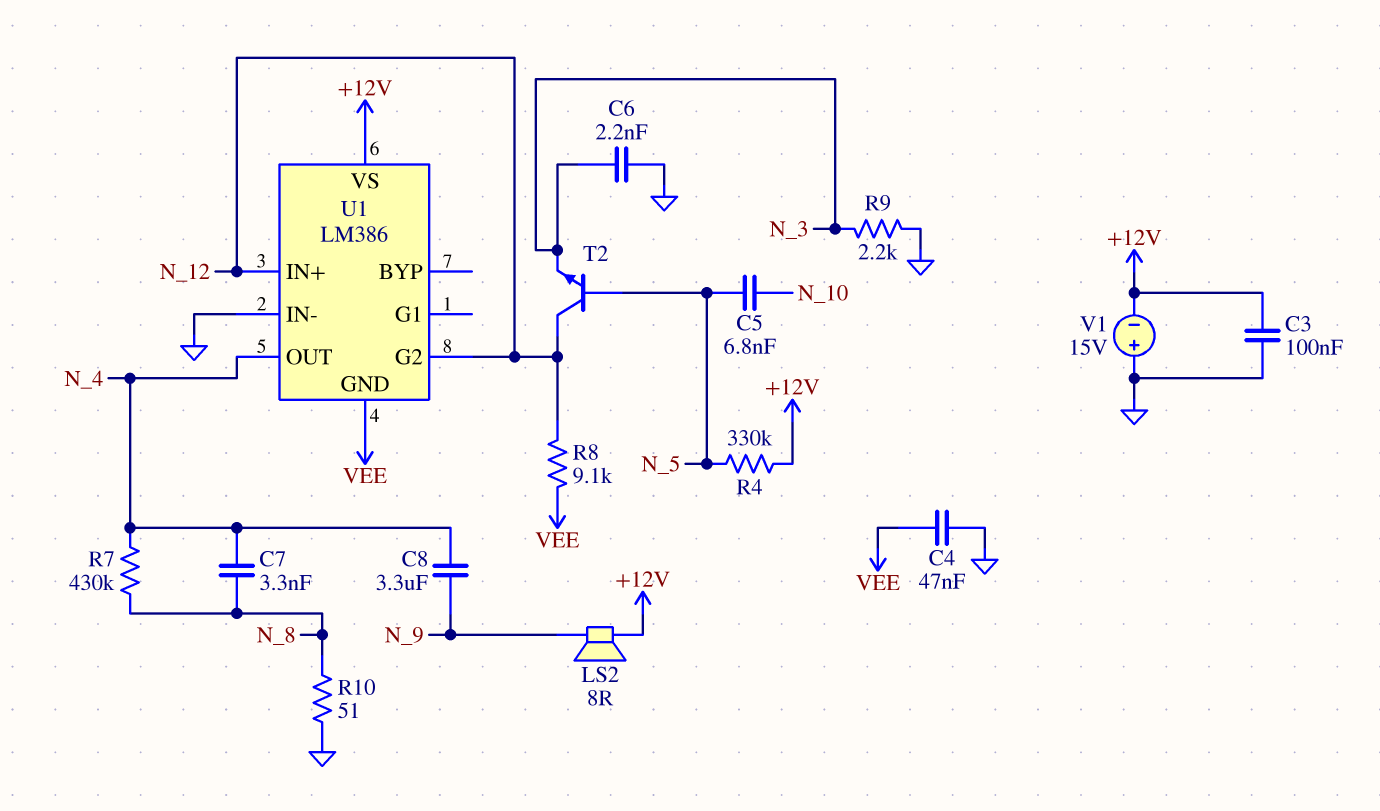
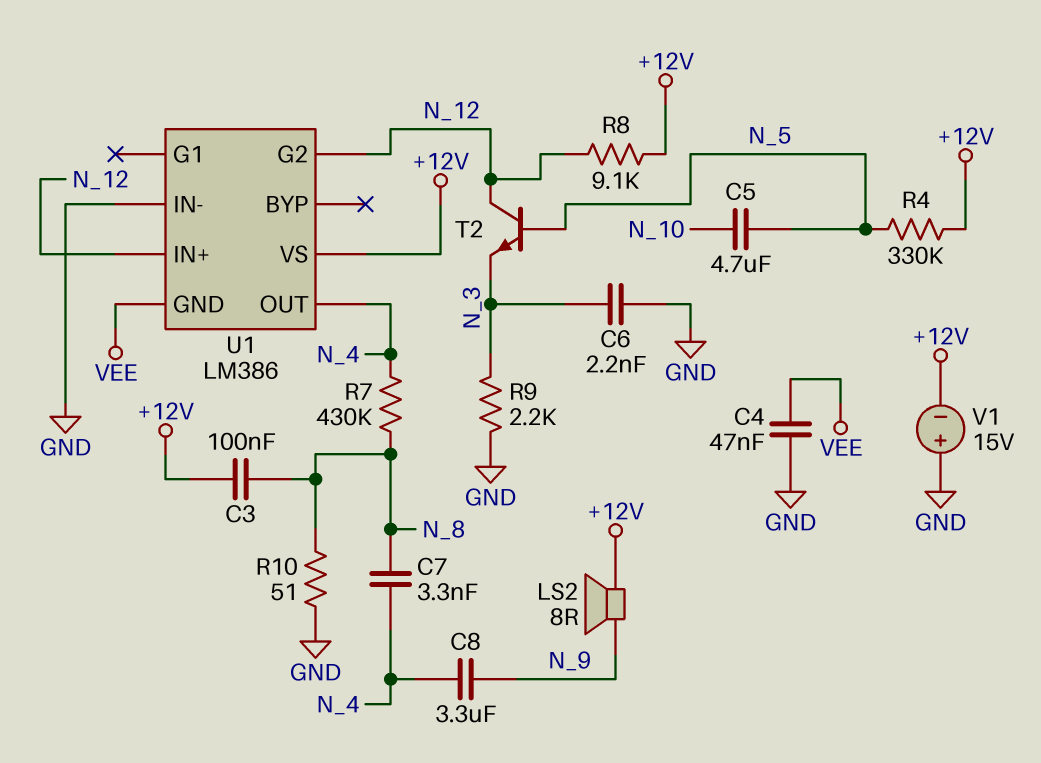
C3: 100nF (+12V, GND) -> 100nF (+12V, N_8)
C5: 6.8nF (N_5, N_10) -> 4.7uF (N_5, N_10)
R8: 9.1k (N_12, VEE) -> 9.1k (+12V, N_12)

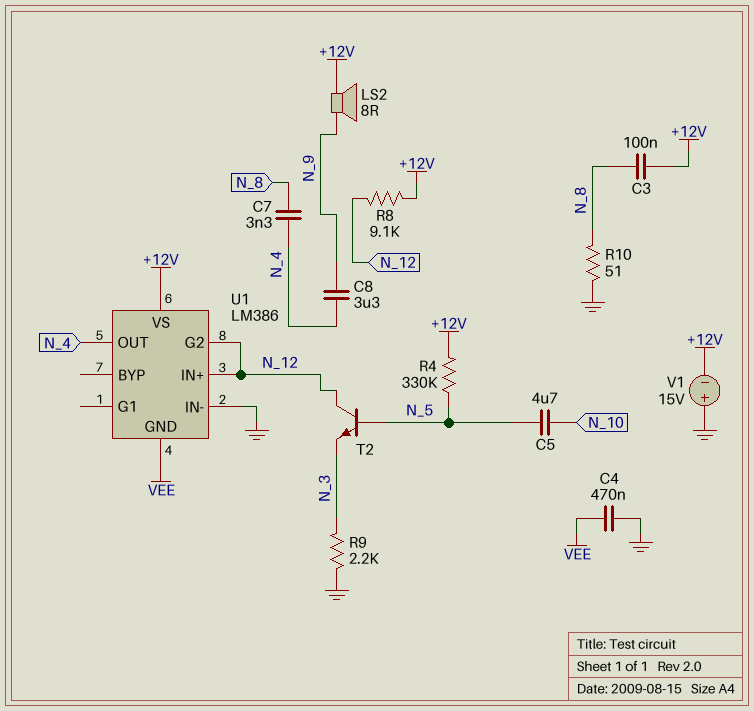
C4: 47nF (GND, VEE) -> 470nF (GND, VEE)
C6: 2.2nF (GND, N_3) -> none
R7: 430k (N_4, N_8) -> none

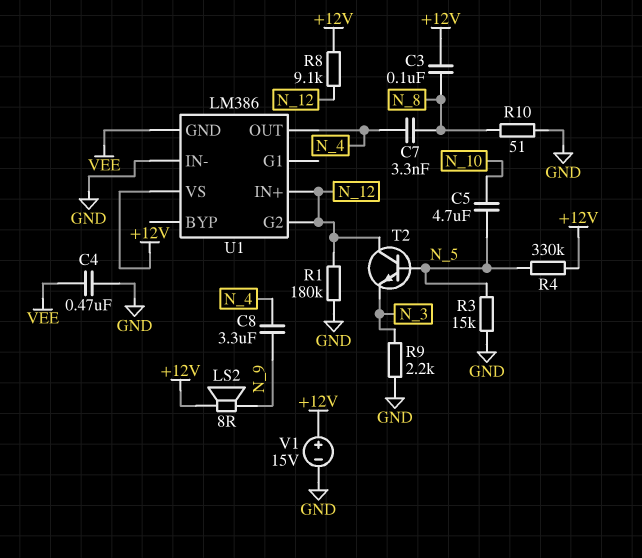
R1: none -> 180k (GND, N_12)
R3: none -> 15k (GND, N_5)
V1: 15V (plus GND, minus +12V) -> 15V (plus +12V, minus GND)

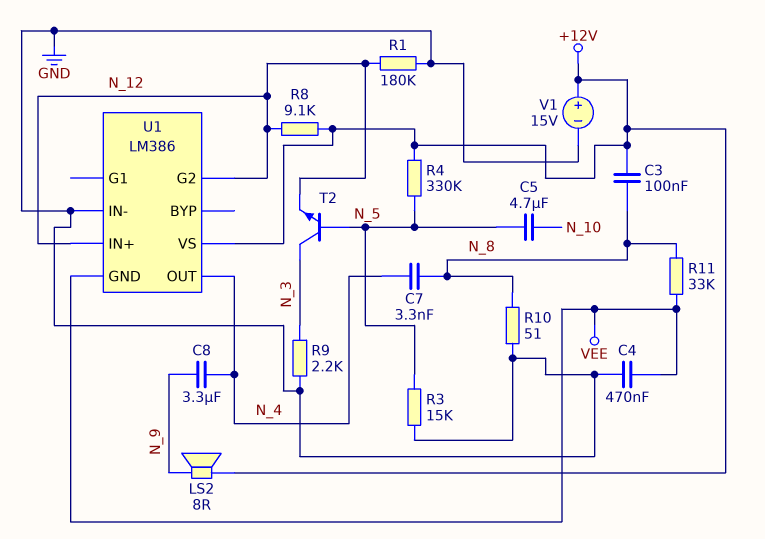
R11: none -> 33k (N_8, VEE)
T2: NPN (B N_5, C N_12, E N_3) -> NPN (B N_5, C N_3, E N_12)

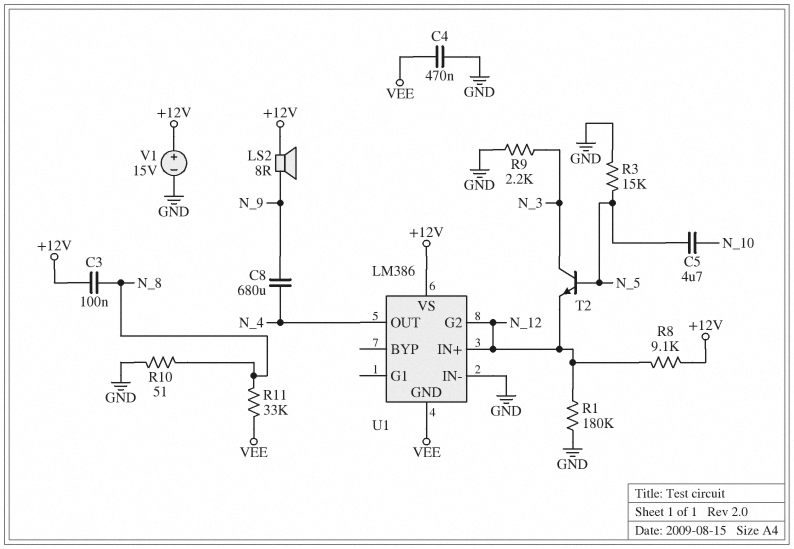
C7: 3.3nF (N_4, N_8) -> none
C8: 3.3uF (N_4, N_9) -> 680uF (N_4, N_9)
R4: 330k (+12V, N_5) -> none

